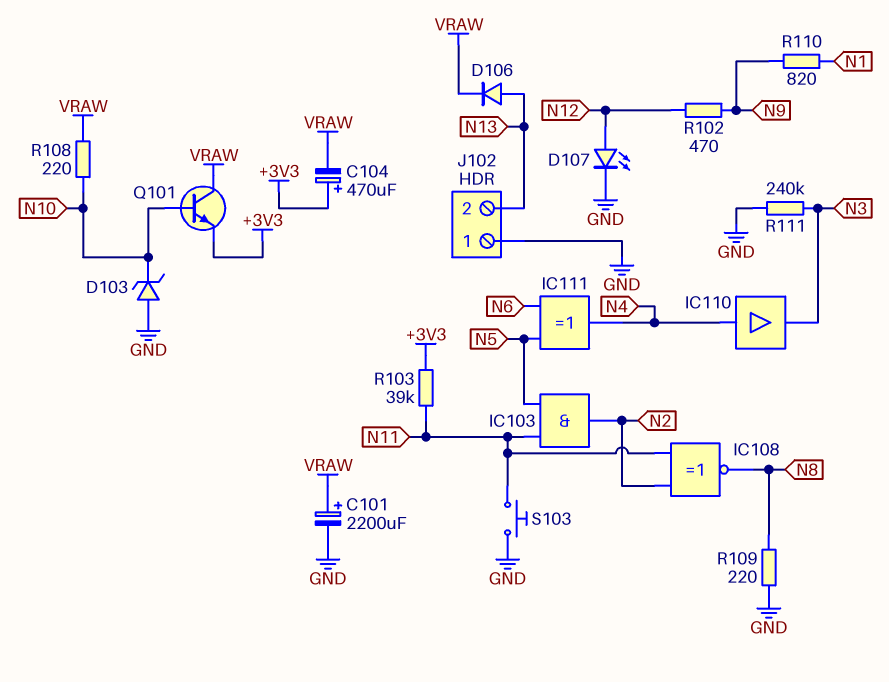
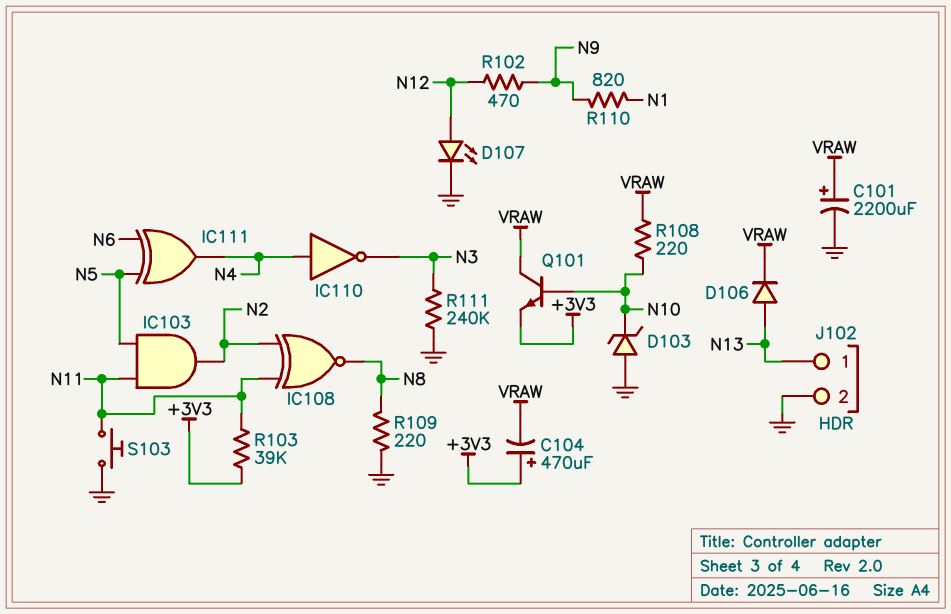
IC110: buffer (in N4, out N3) -> NOT (in N4, out N3)
J102 pin 1: GND -> N13
J102 pin 2: N13 -> GND

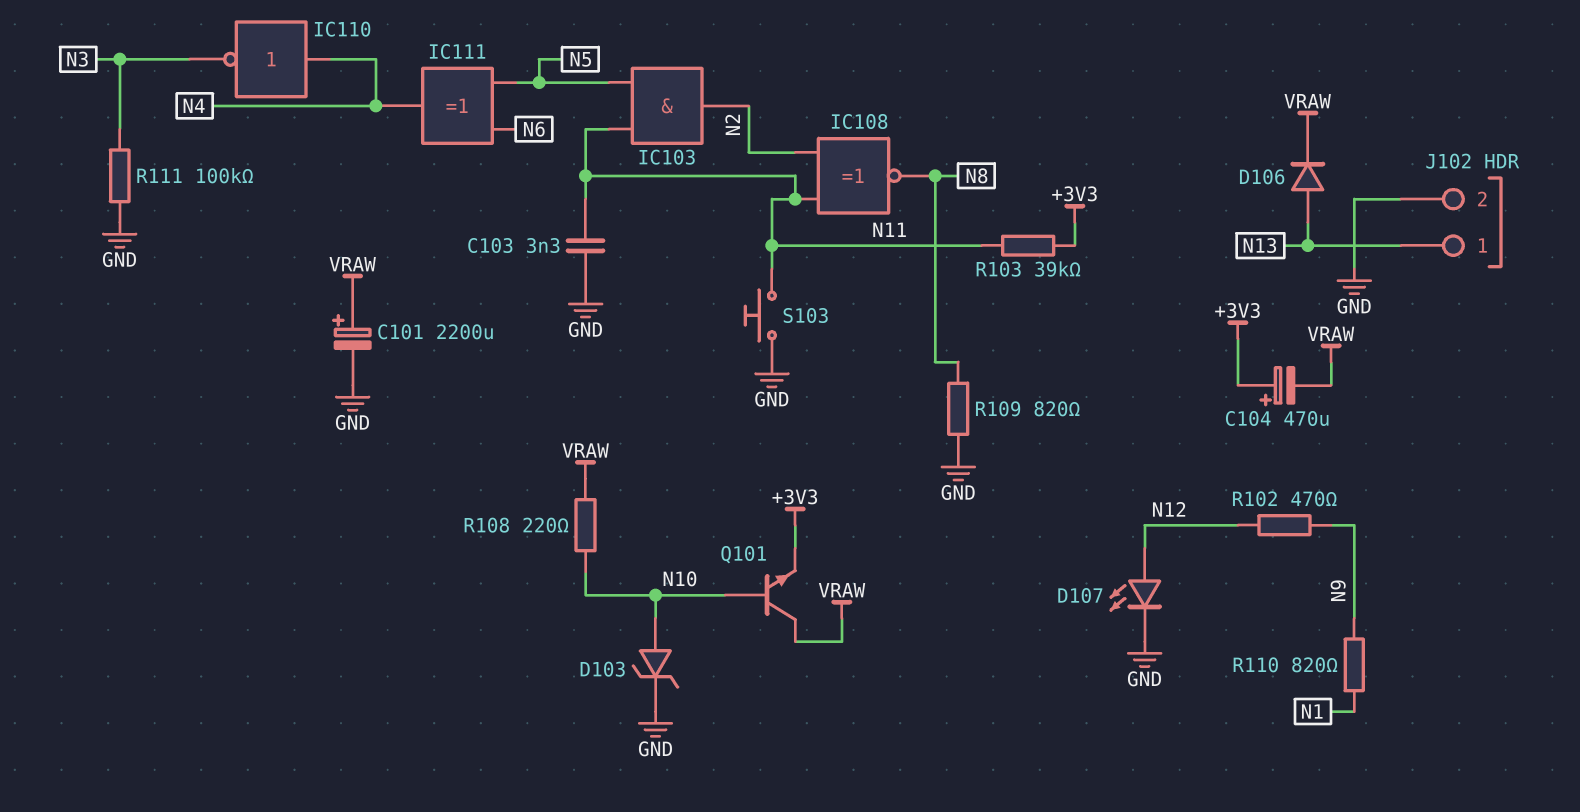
C103: none -> 3.3nF (GND, N11)
D103: zener (A GND, K N10) -> zener (A N10, K GND)
R109: 220 (GND, N8) -> 820 (GND, N8)
R111: 240k (GND, N3) -> 100k (GND, N3)

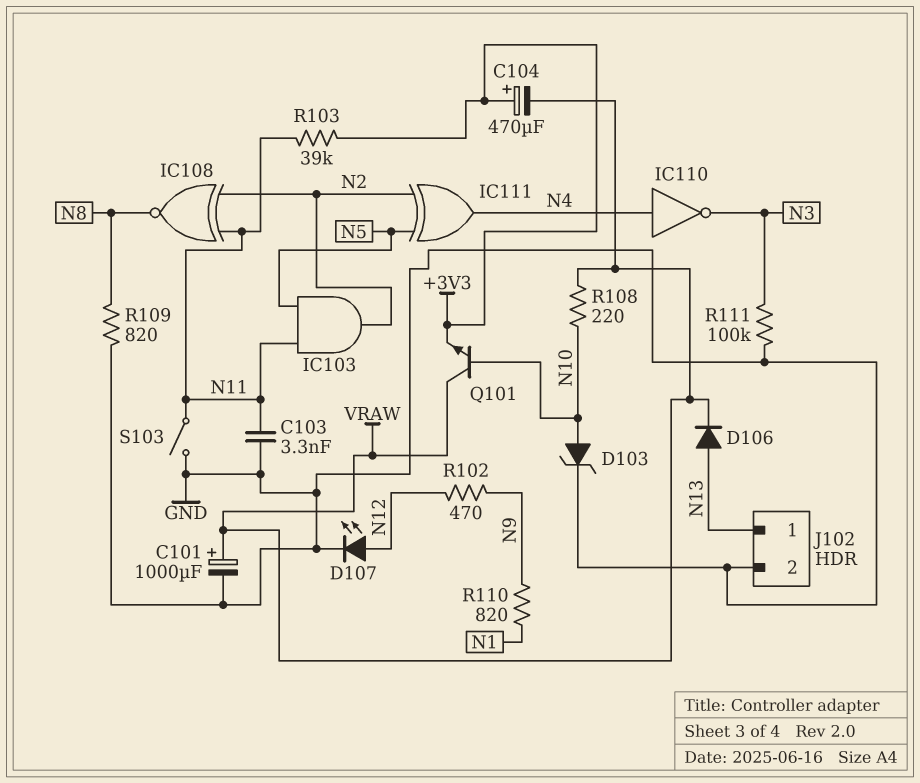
C101: 2200uF (plus VRAW, minus GND) -> 1000uF (plus VRAW, minus GND)
IC111: XOR (in N5, in N6, out N4) -> XOR (in N2, in N5, out N4)
S103: button (GND, N11) -> switch (GND, N11)

